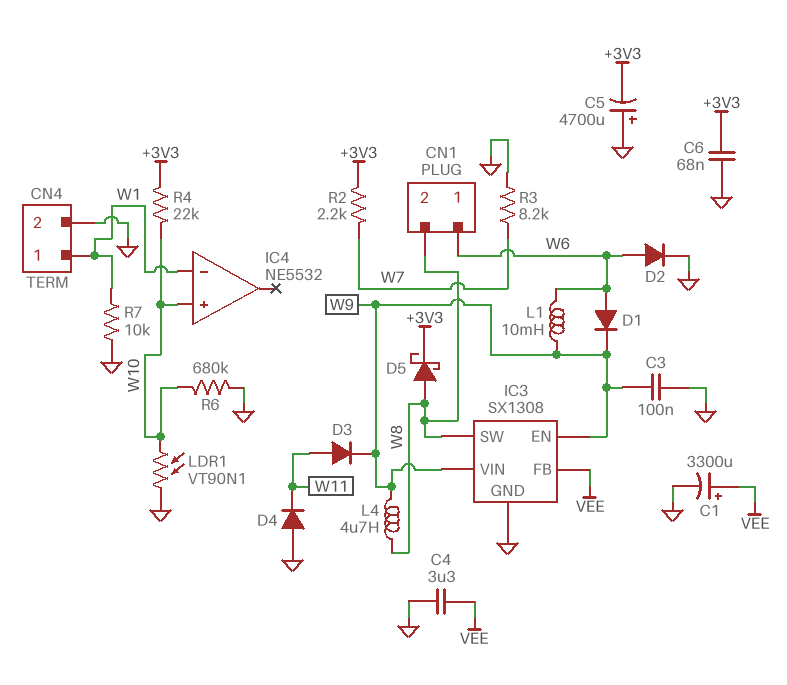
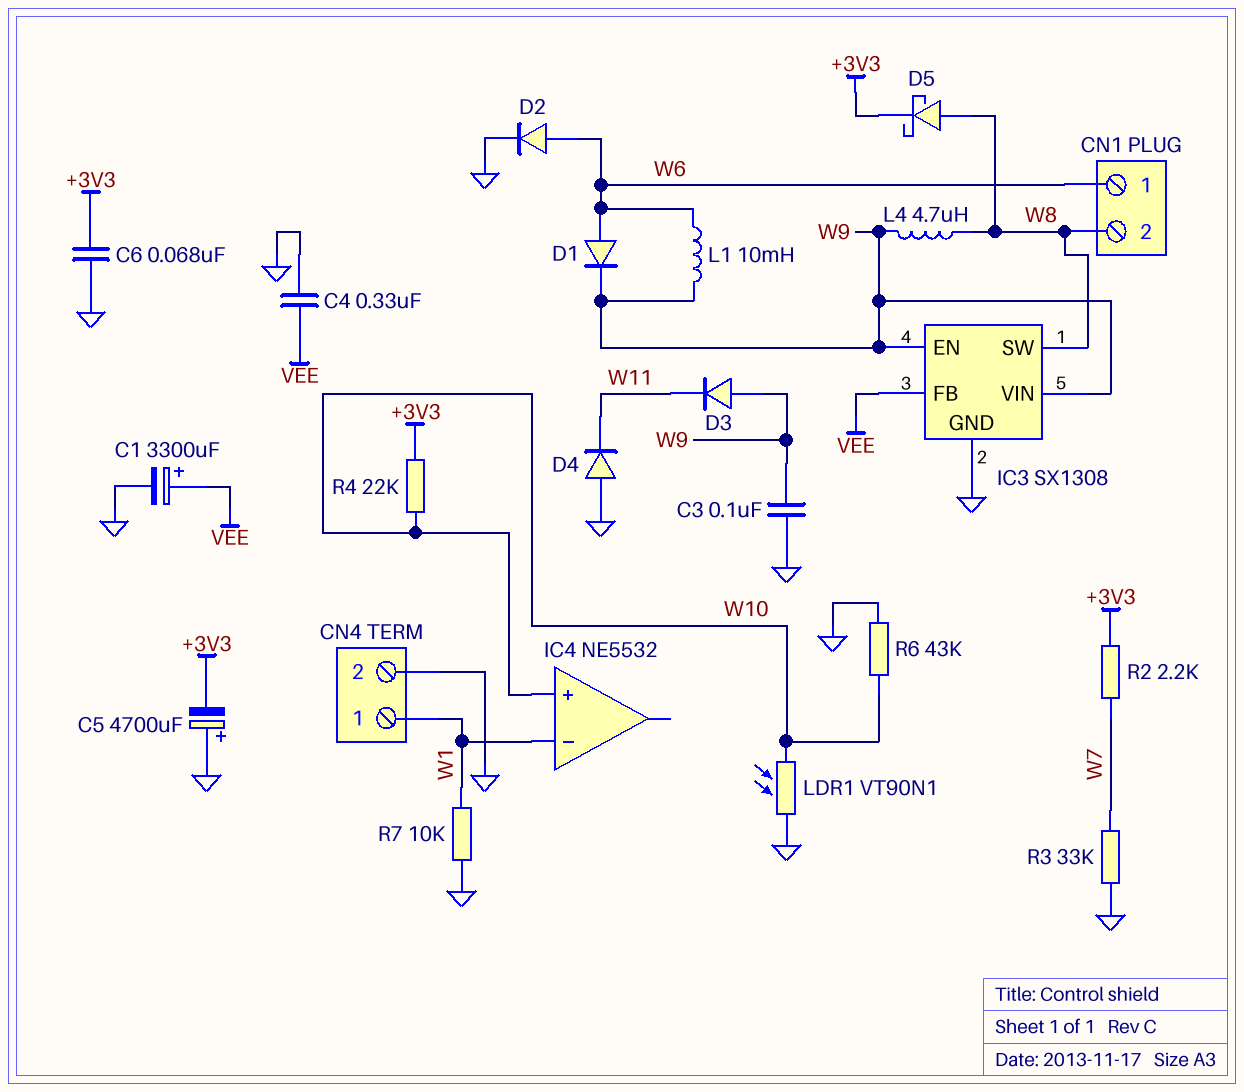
C4: 3.3uF (GND, VEE) -> 330nF (GND, VEE)
D3: diode (A W11, K W9) -> diode (A W9, K W11)
R3: 8.2k (GND, W7) -> 33k (GND, W7)
R6: 680k (GND, W10) -> 43k (GND, W10)

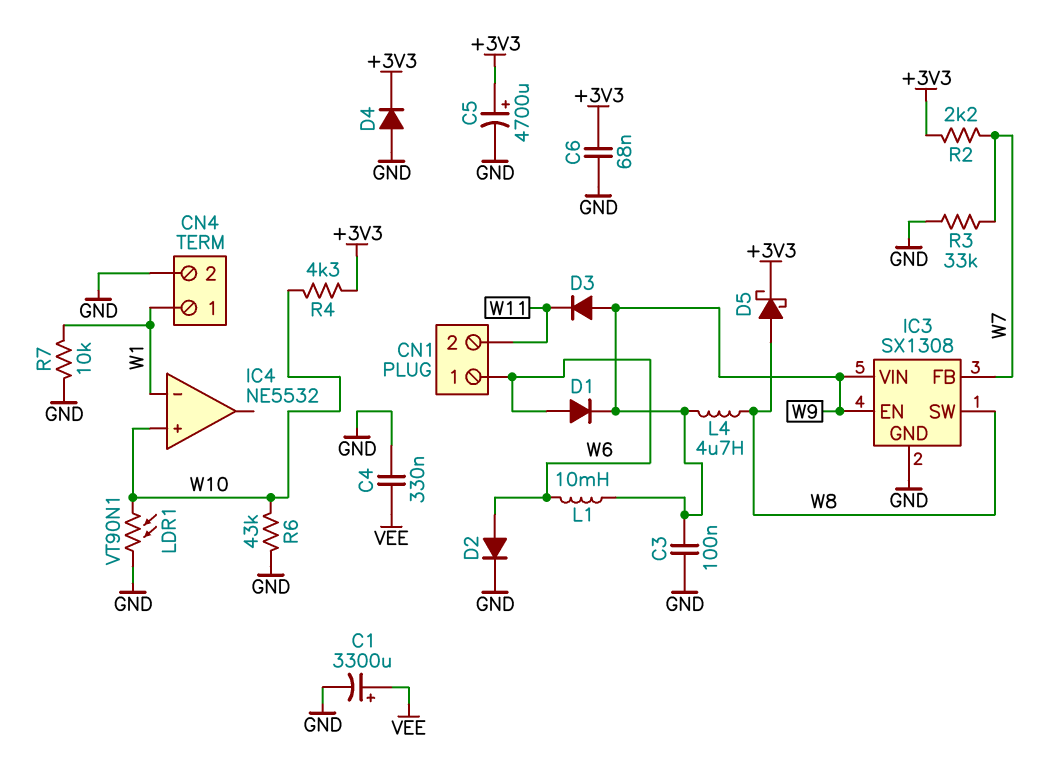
C5: 4700uF (plus GND, minus +3V3) -> 4700uF (plus +3V3, minus GND)
CN1 pin 2: W8 -> W11
D4: diode (A GND, K W11) -> diode (A GND, K +3V3)
IC3 pin FB: VEE -> W7
R4: 22k (+3V3, W10) -> 4.3k (+3V3, W10)

